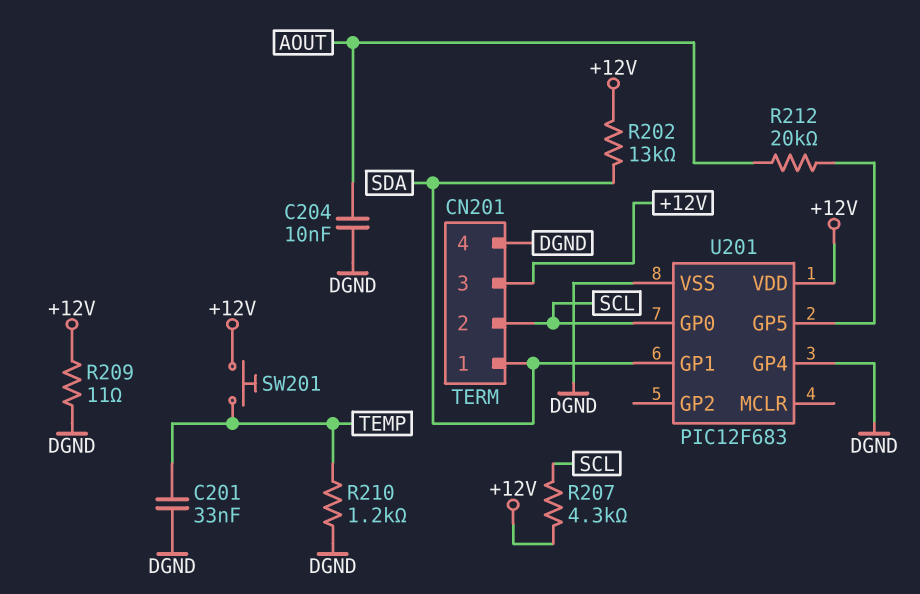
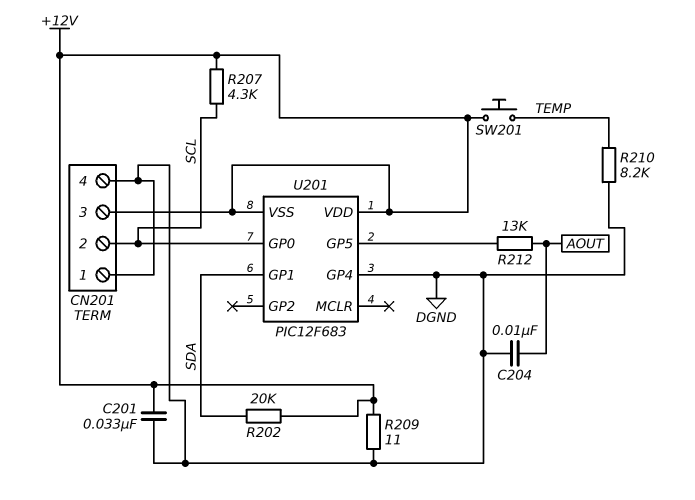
C201: 33nF (DGND, TEMP) -> 33nF (+12V, DGND)
CN201 pin 1: SDA -> DGND
R202: 13k (+12V, SDA) -> 20k (+12V, SDA)
R210: 1.2k (DGND, TEMP) -> 8.2k (DGND, TEMP)
R212: 20k (AOUT, U201/GP5) -> 13k (AOUT, U201/GP5)
U201 pin VSS: DGND -> +12V

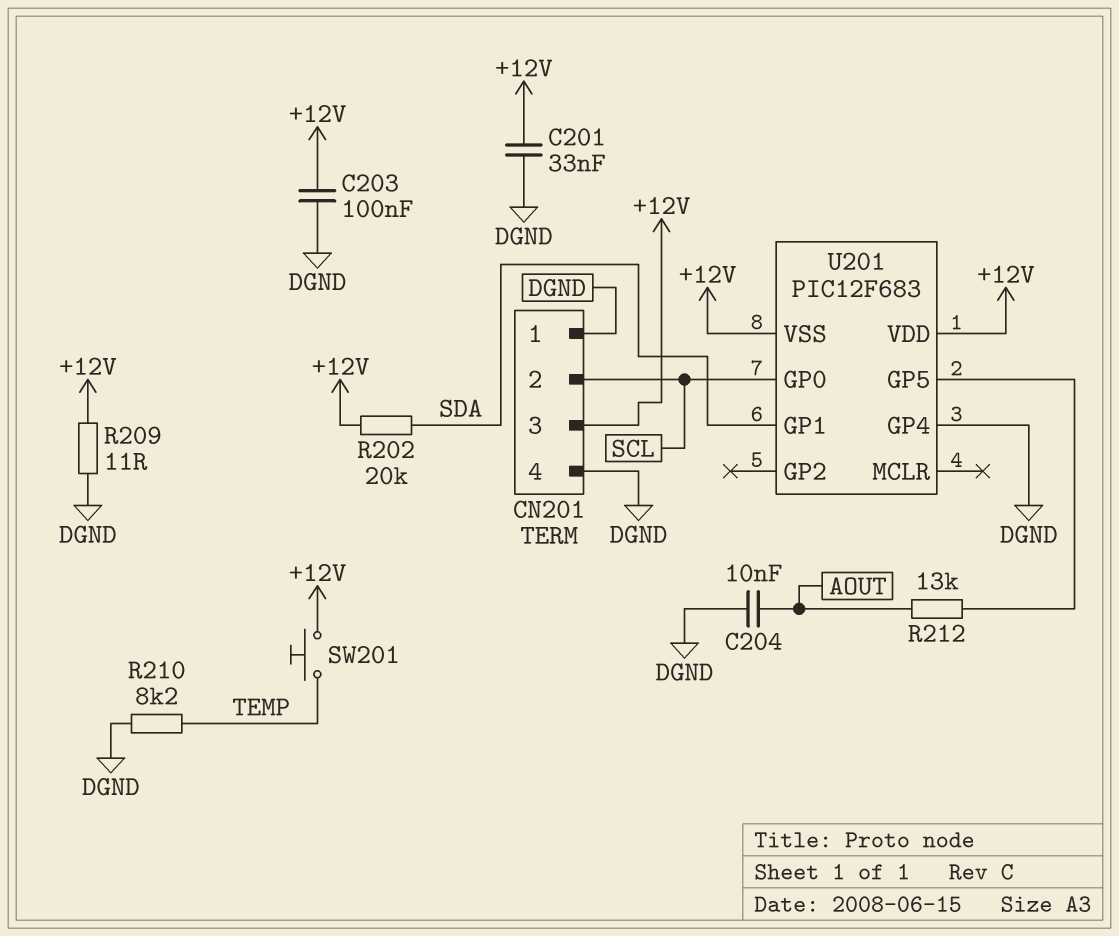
C203: none -> 100nF (+12V, DGND)
R207: 4.3k (+12V, SCL) -> none

